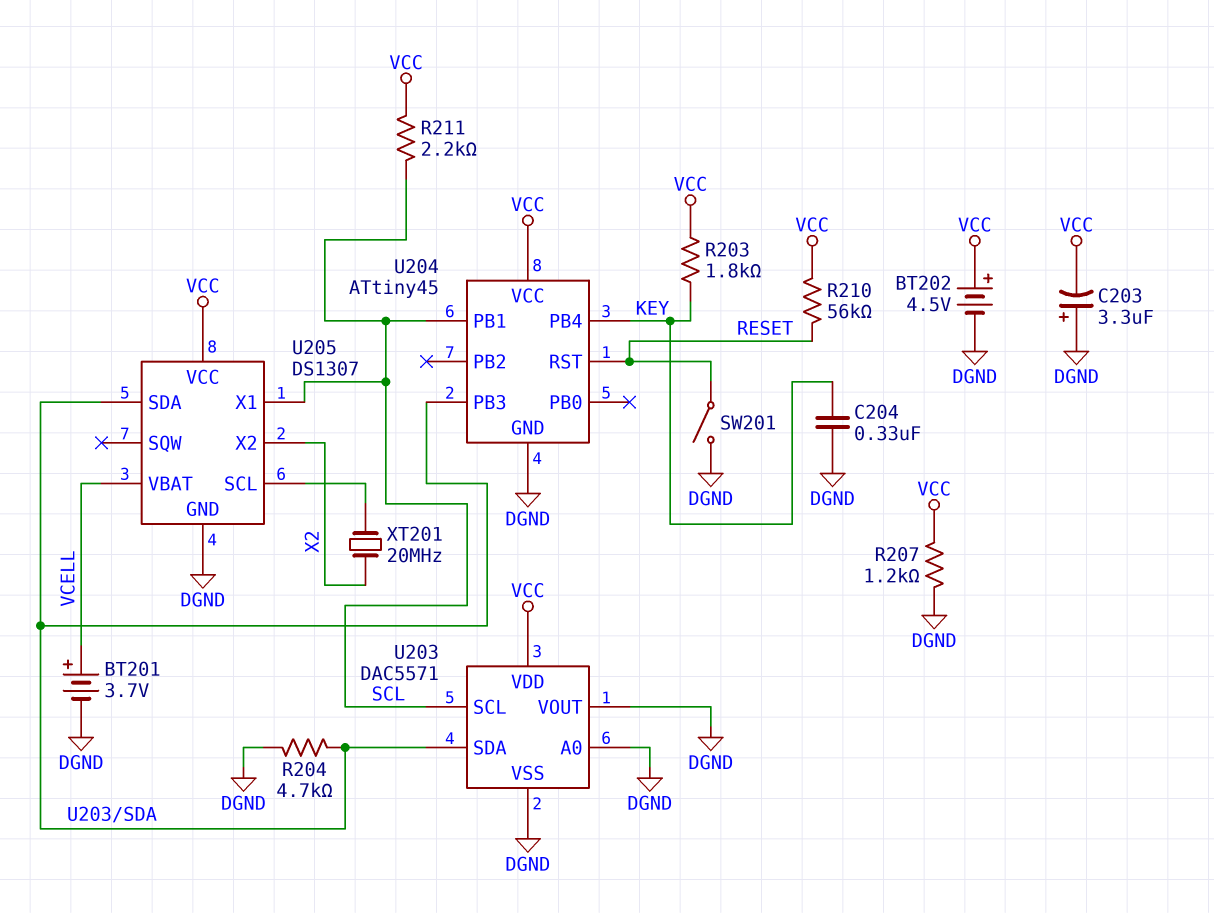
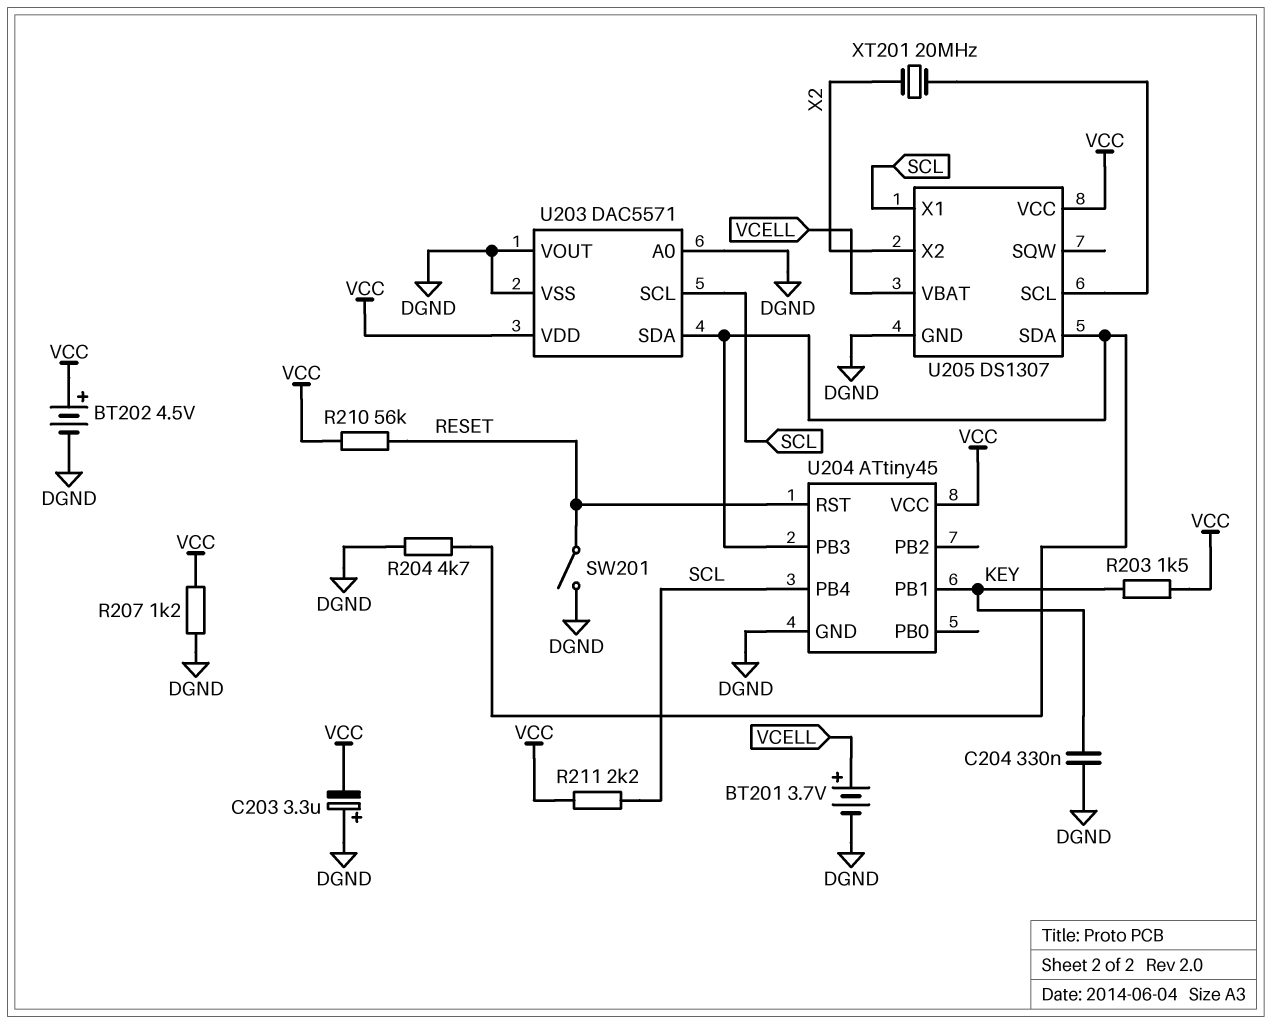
R203: 1.8k (KEY, VCC) -> 1.5k (KEY, VCC)
U204 pin PB1: SCL -> KEY
U204 pin PB4: KEY -> SCL

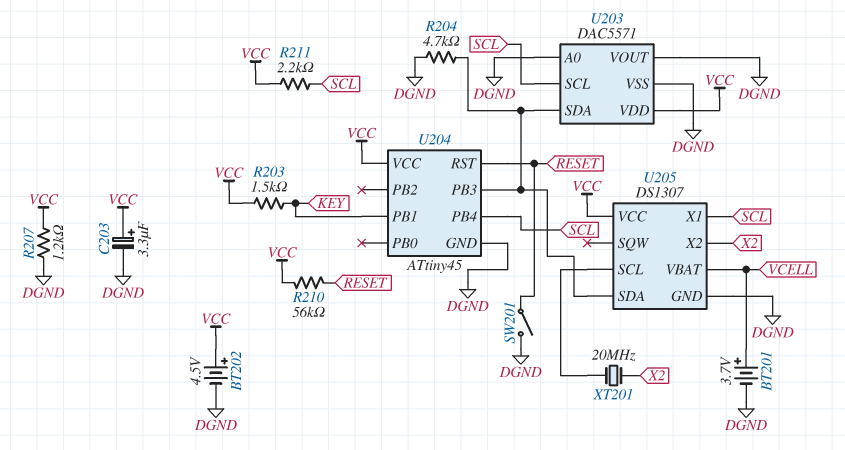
C203: 3.3uF (plus DGND, minus VCC) -> 3.3uF (plus VCC, minus DGND)
C204: 330nF (DGND, KEY) -> none

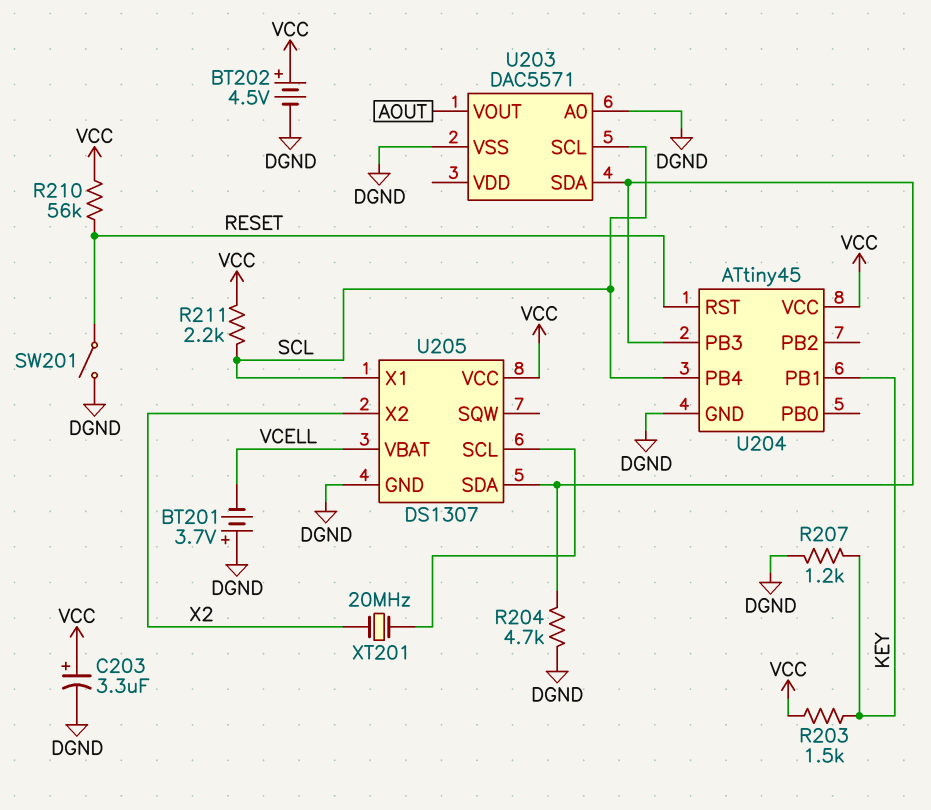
BT201: 3.7V (plus VCELL, minus DGND) -> 3.7V (plus DGND, minus VCELL)
R207: 1.2k (DGND, VCC) -> 1.2k (DGND, KEY)
U203 pin VDD: VCC -> none
U203 pin VOUT: DGND -> AOUT

